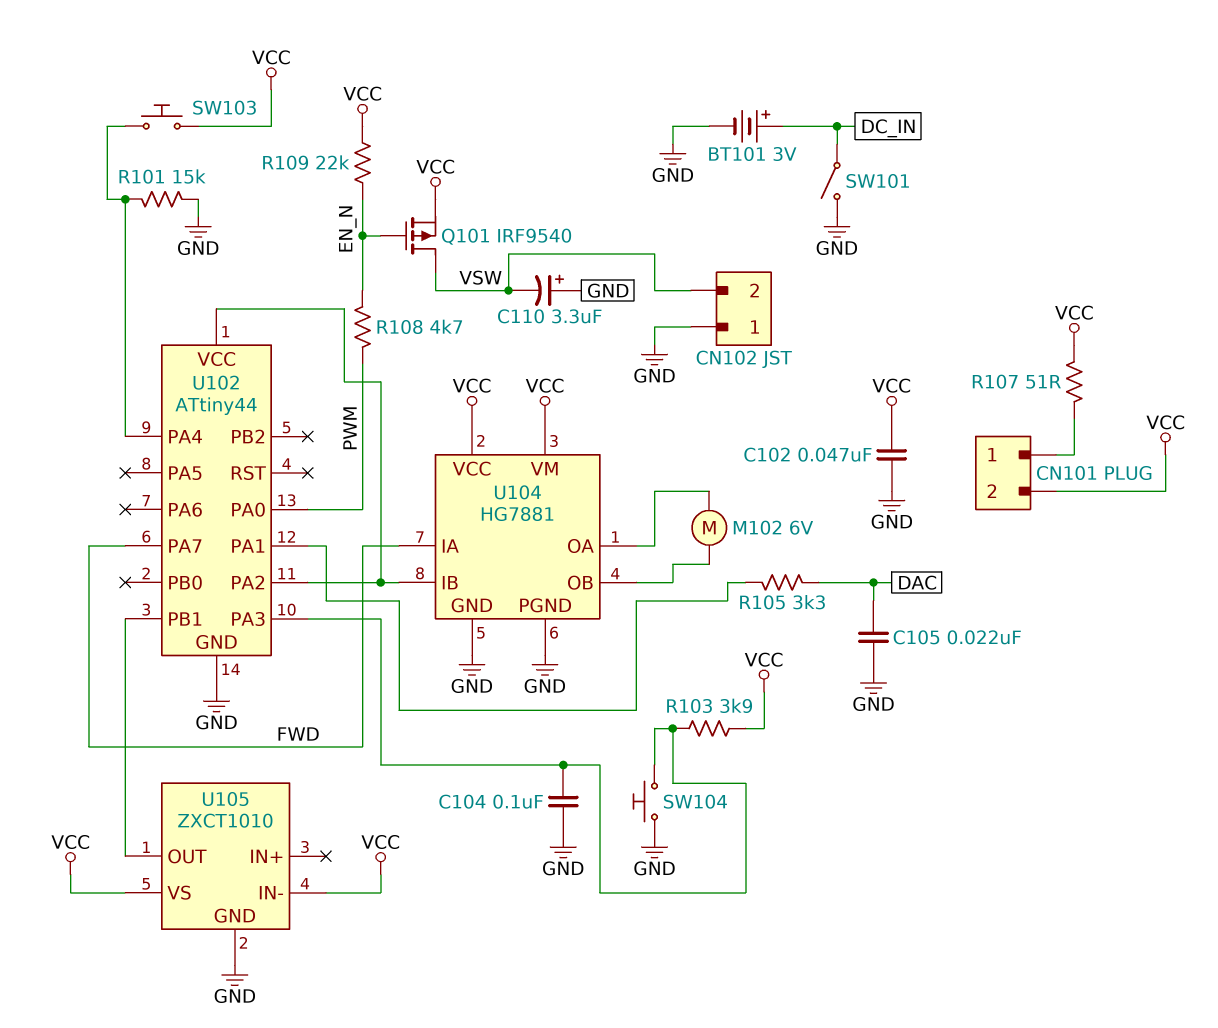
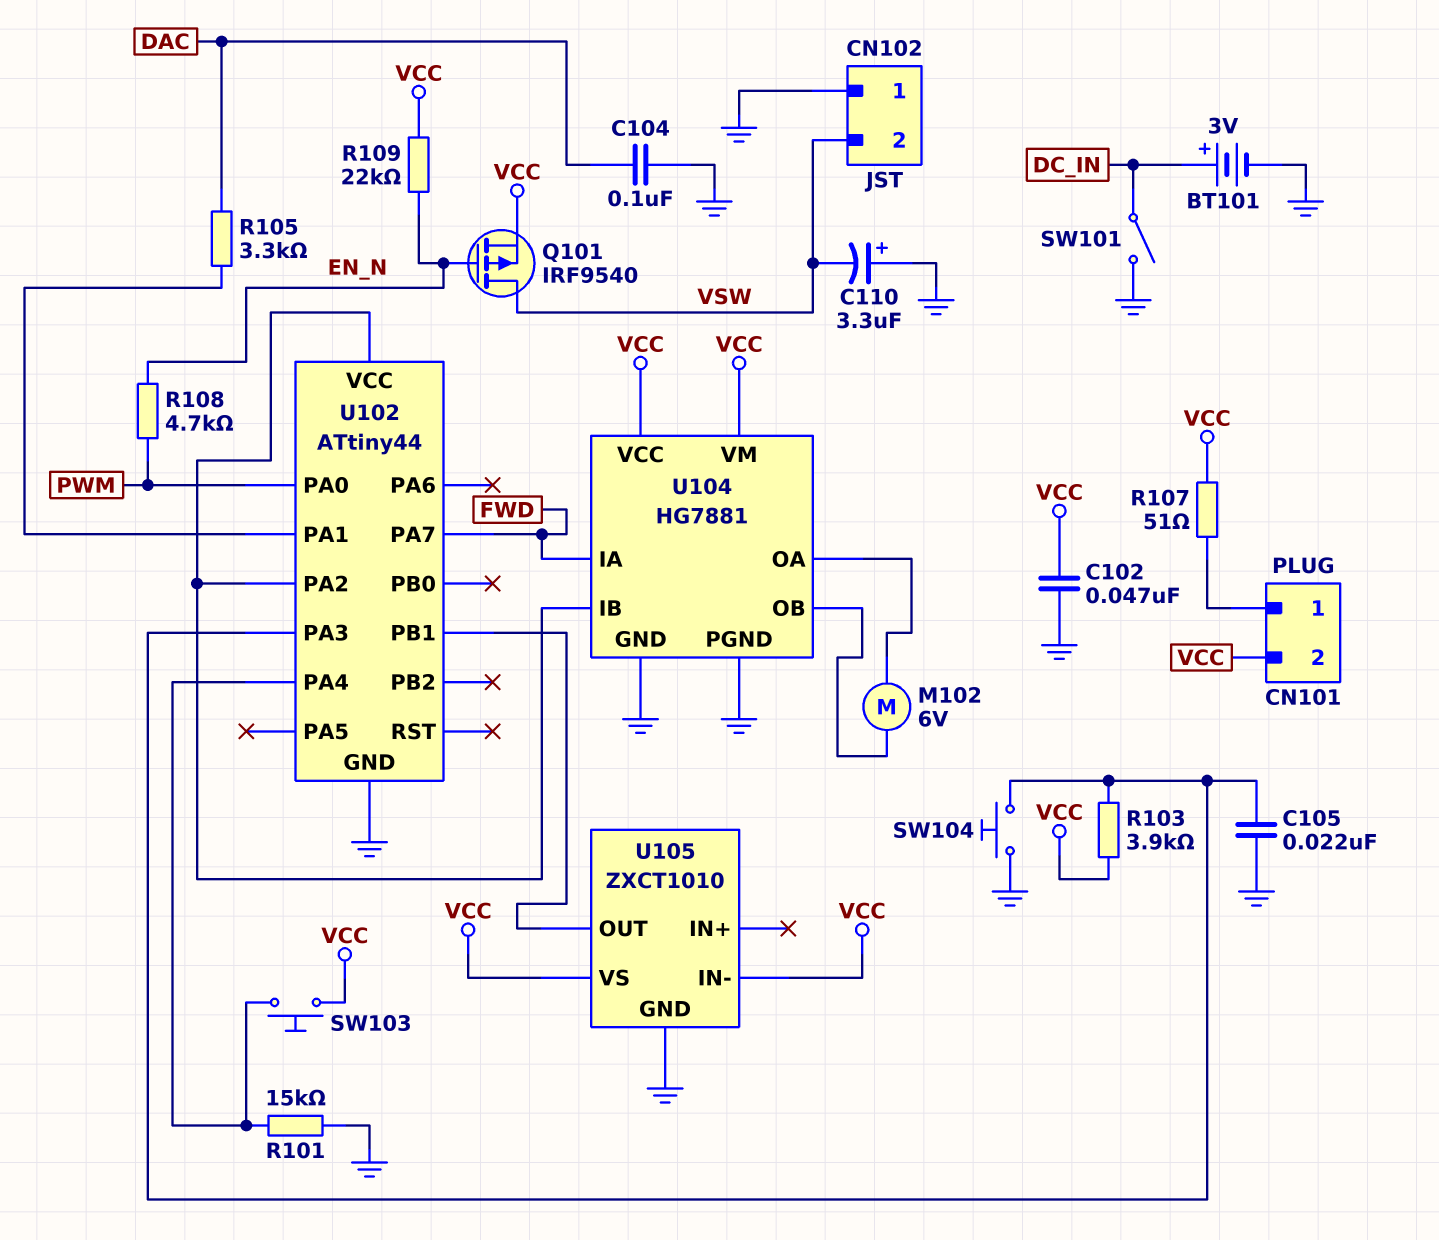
C104: 100nF (GND, U102/PA3) -> 100nF (DAC, GND)
C105: 22nF (DAC, GND) -> 22nF (GND, U102/PA3)

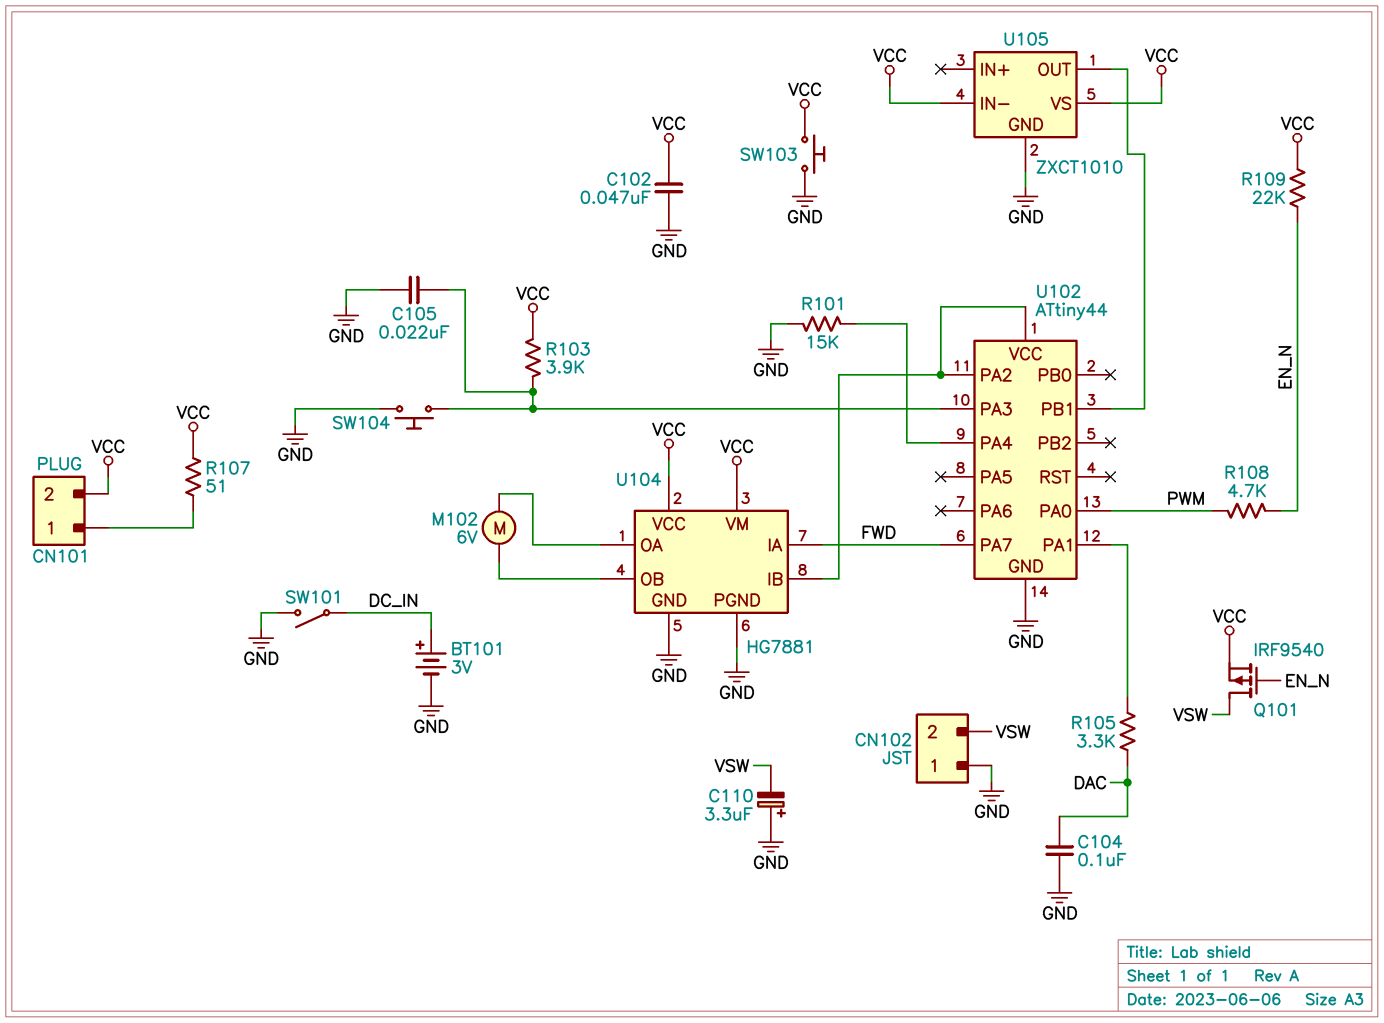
SW103: button (U102/PA4, VCC) -> button (GND, VCC)

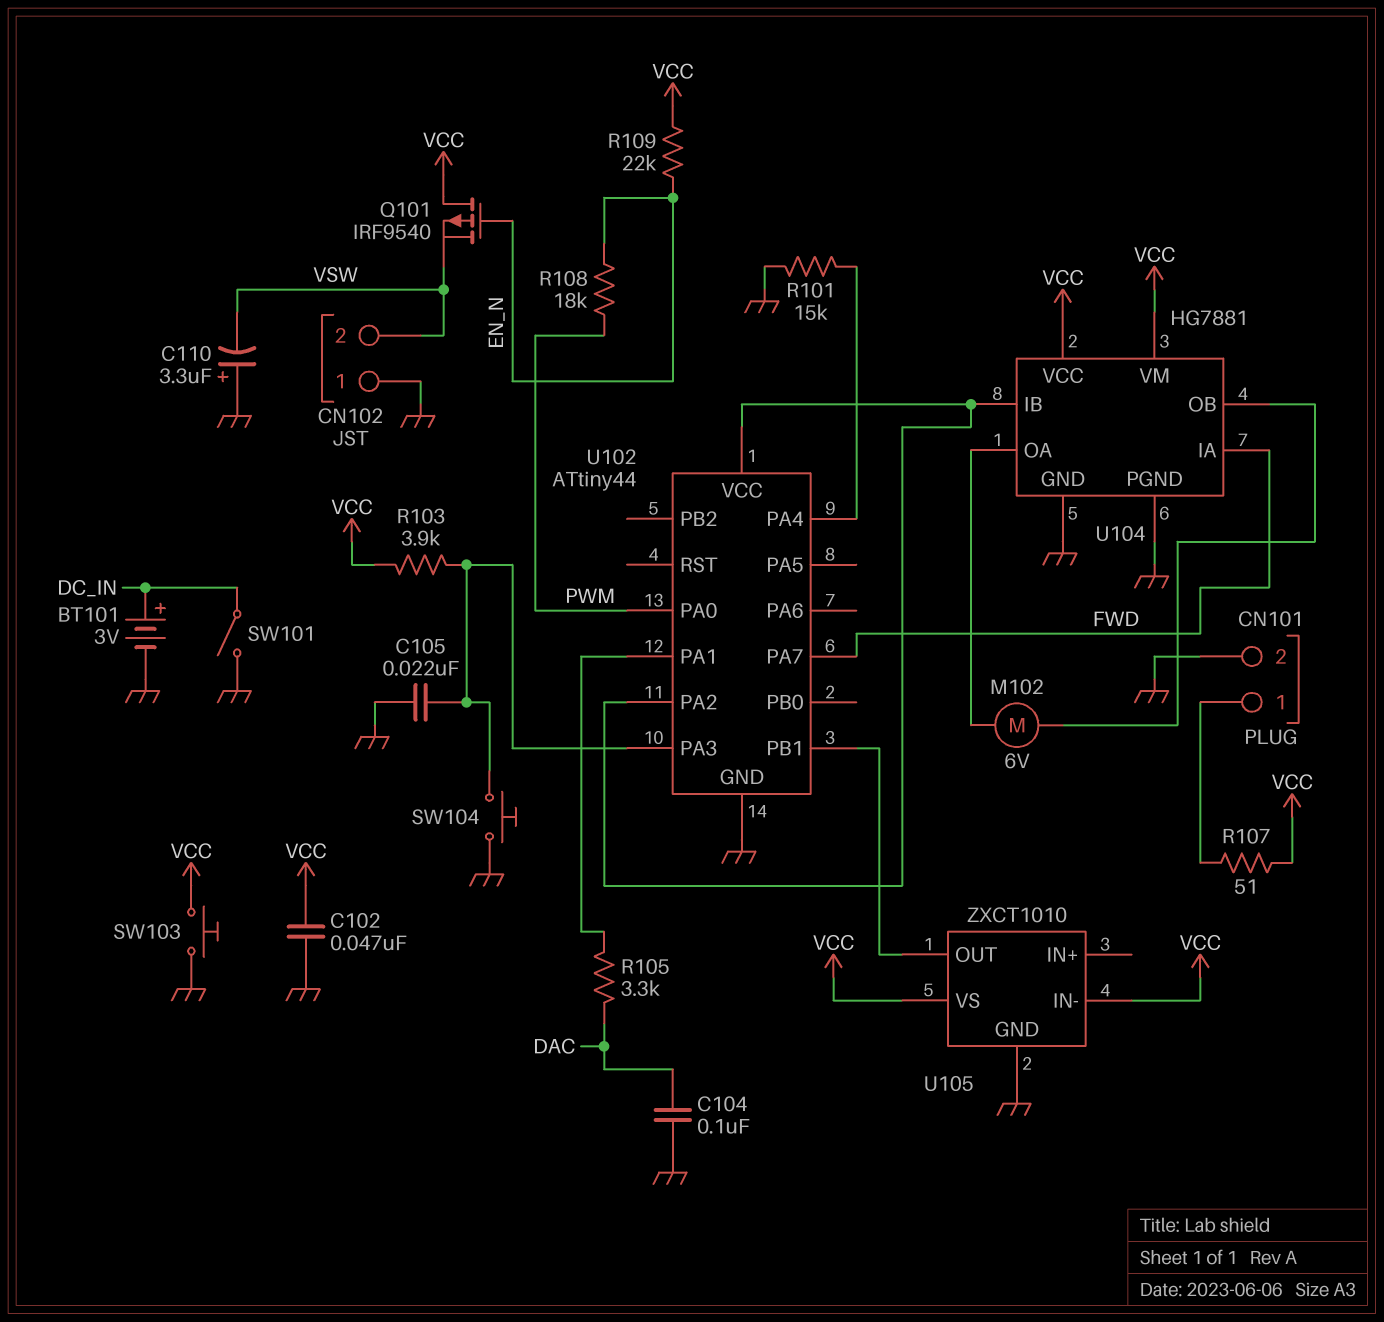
CN101 pin 2: VCC -> GND
Q101: PMOS IRF9540 (G EN_N, D VSW, S VCC) -> PMOS IRF9540 (G EN_N, D VCC, S VSW)
R108: 4.7k (EN_N, PWM) -> 18k (EN_N, PWM)

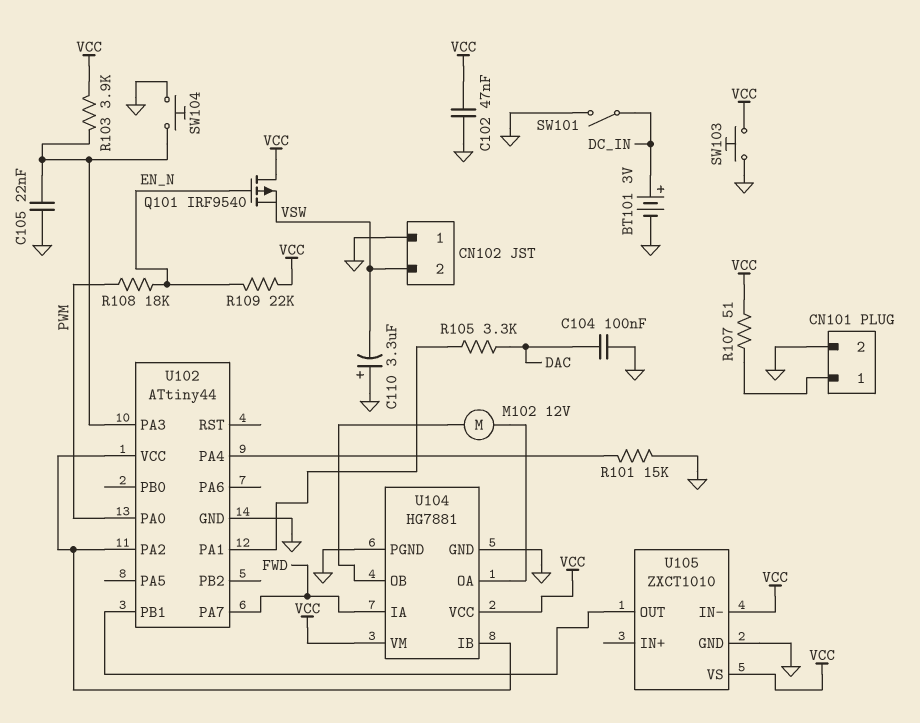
M102: motor 6V (U104/OA, U104/OB) -> motor 12V (U104/OA, U104/OB)

